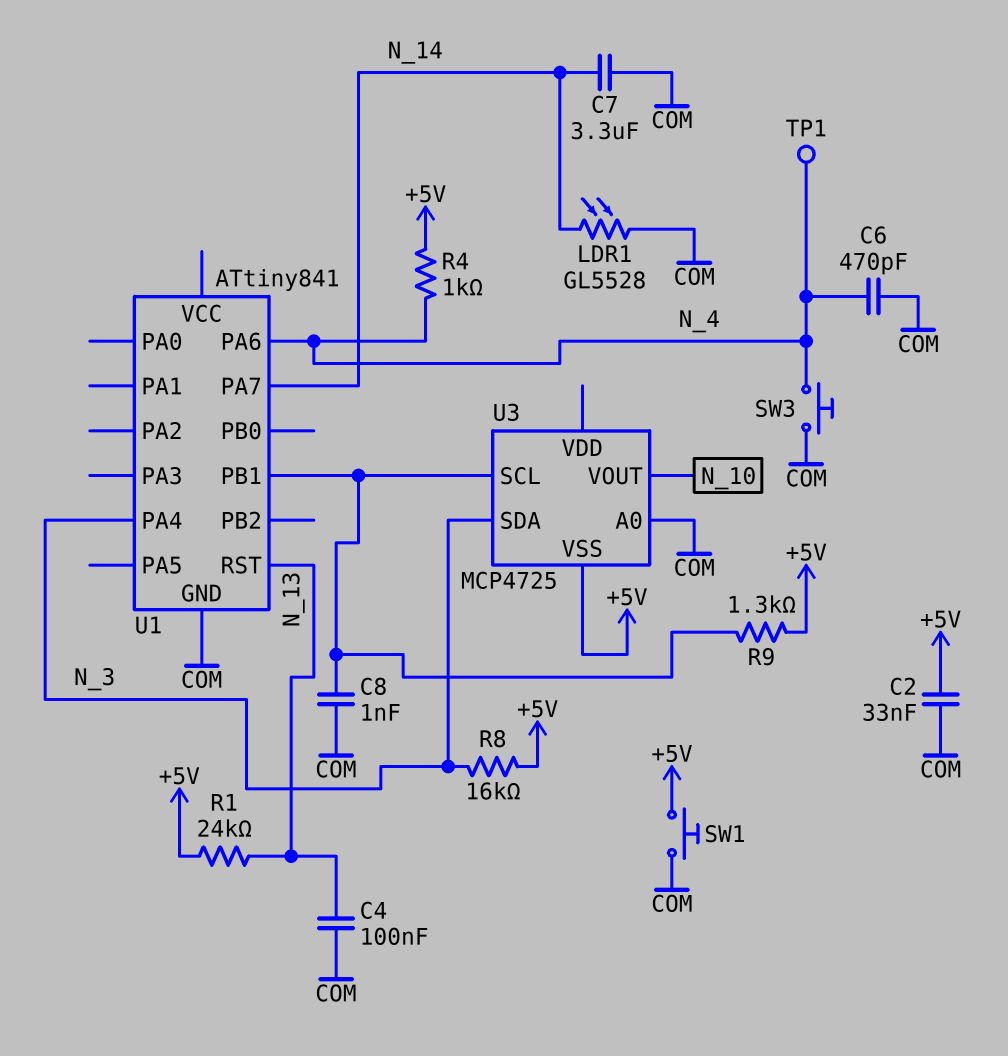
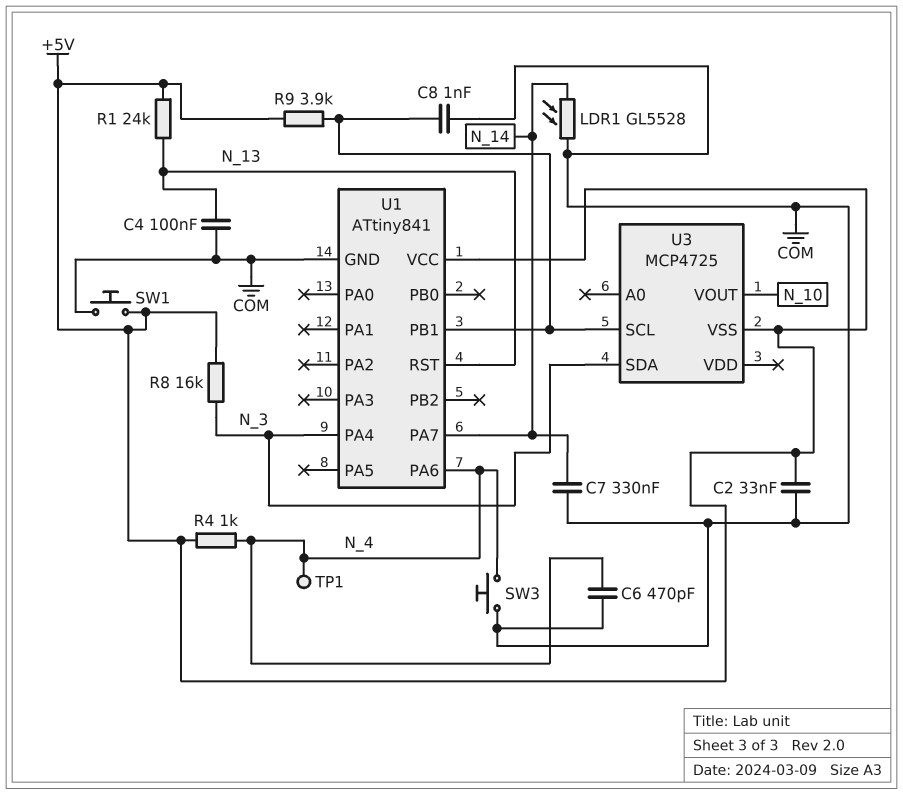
C7: 3.3uF (COM, N_14) -> 330nF (COM, N_14)
R9: 1.3k (+5V, U1/PB1) -> 3.9k (+5V, U1/PB1)
U1 pin VCC: none -> +5V
U3 pin A0: COM -> none

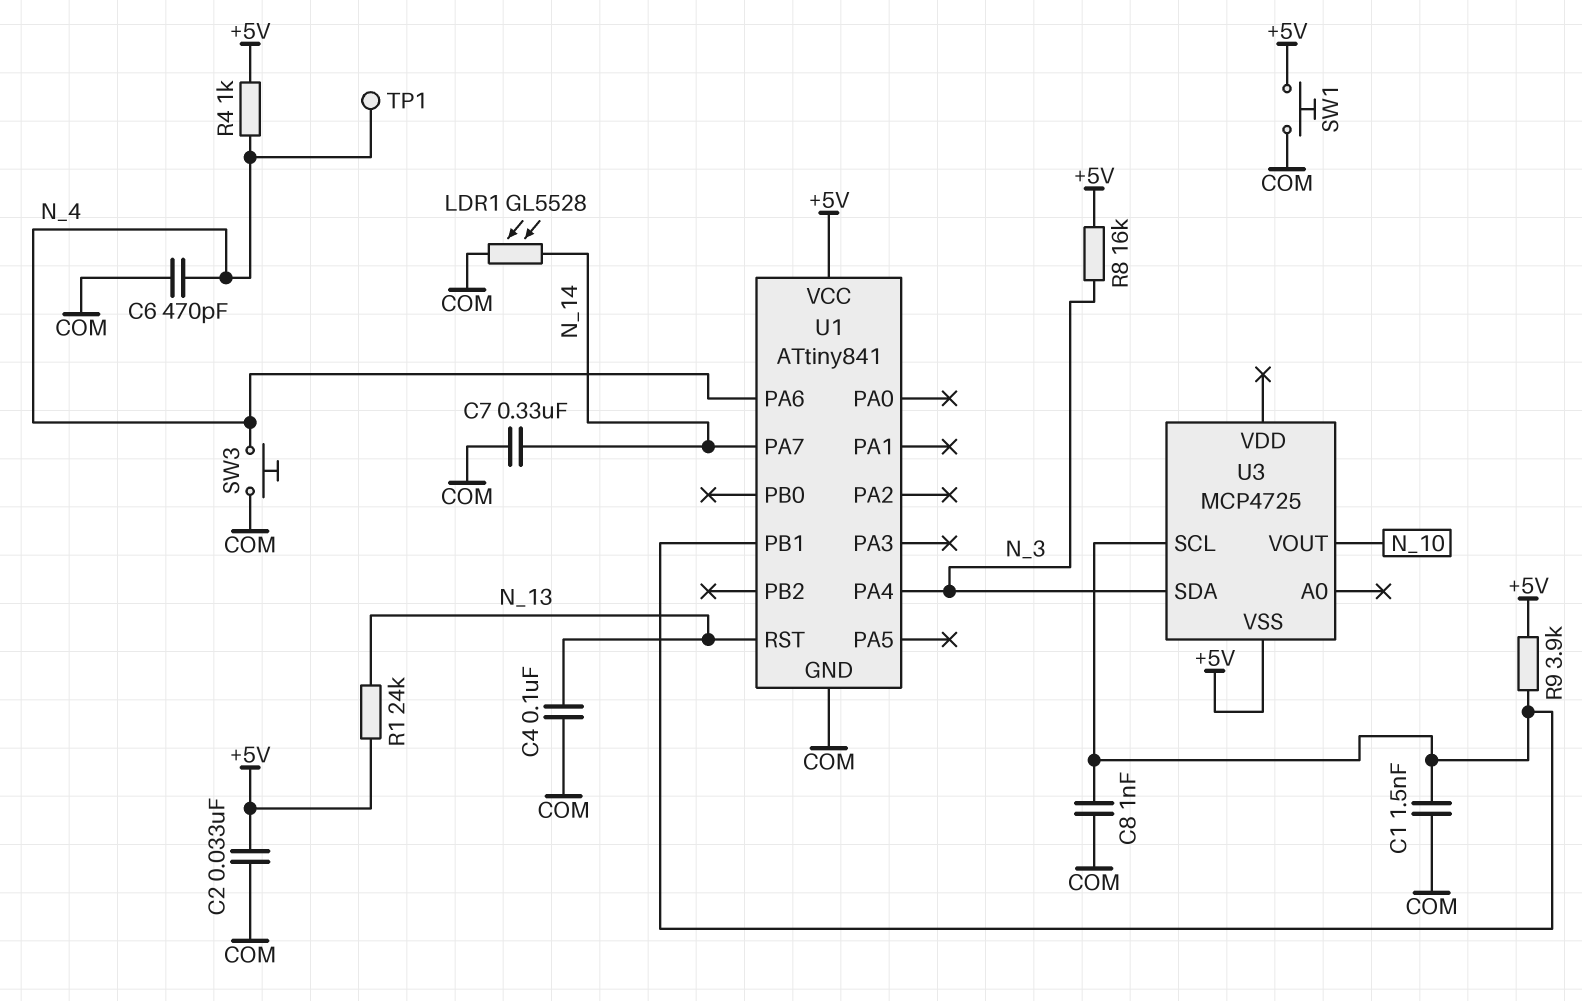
C1: none -> 1.5nF (COM, U1/PB1)

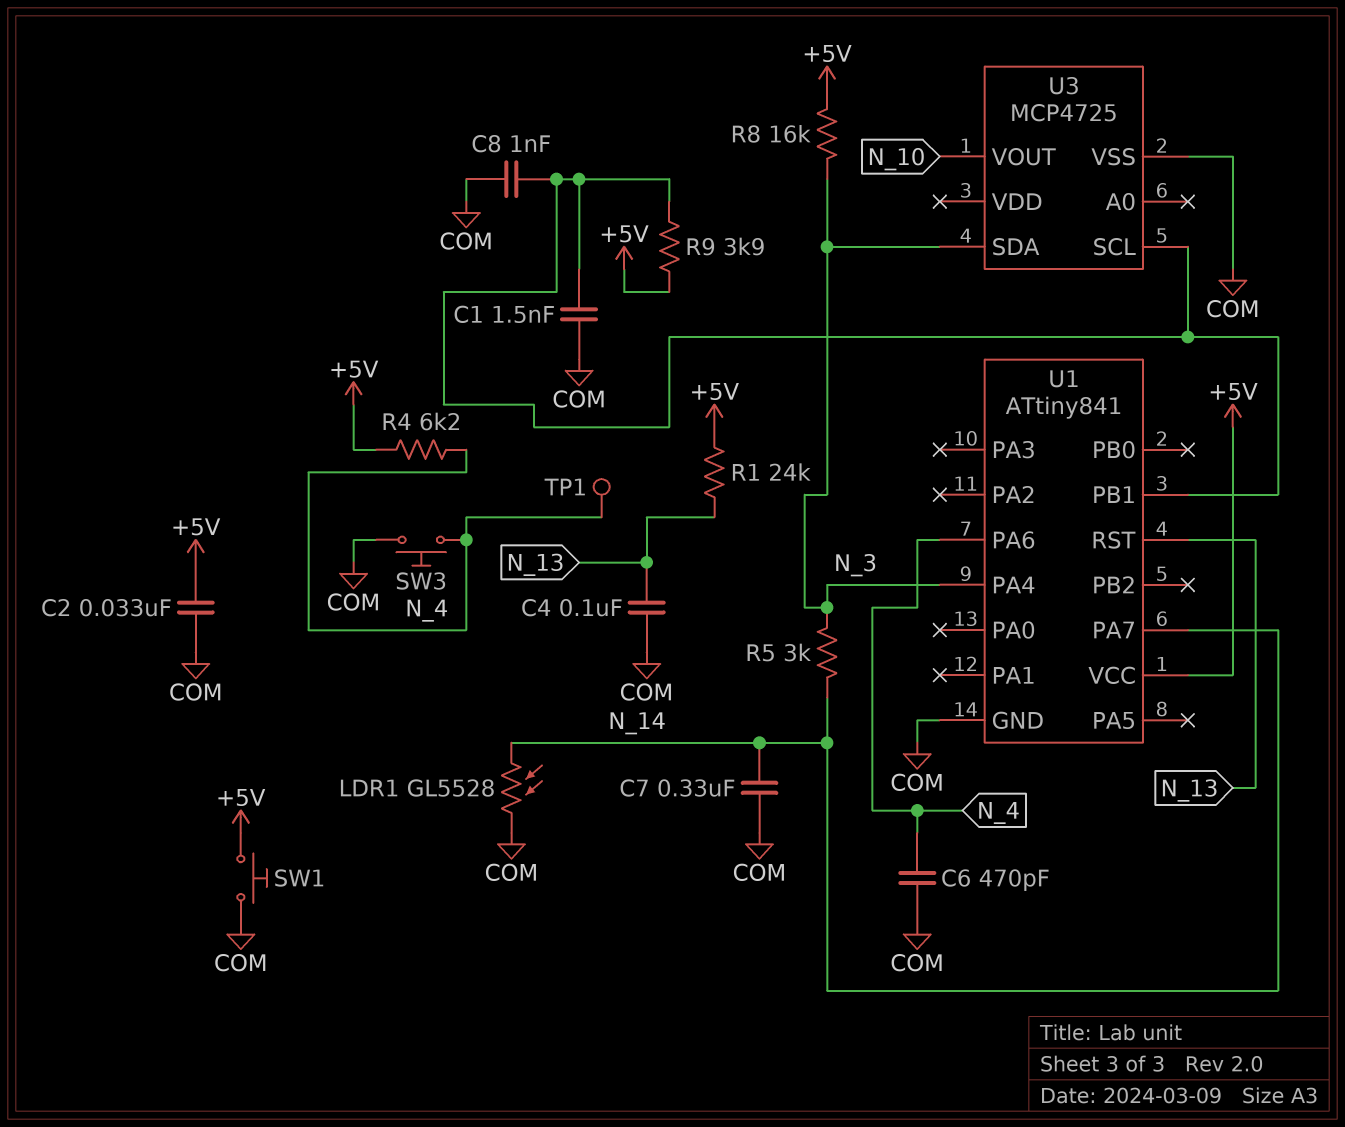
R4: 1k (+5V, N_4) -> 6.2k (+5V, N_4)
R5: none -> 3k (N_3, N_14)
U3 pin VSS: +5V -> COM

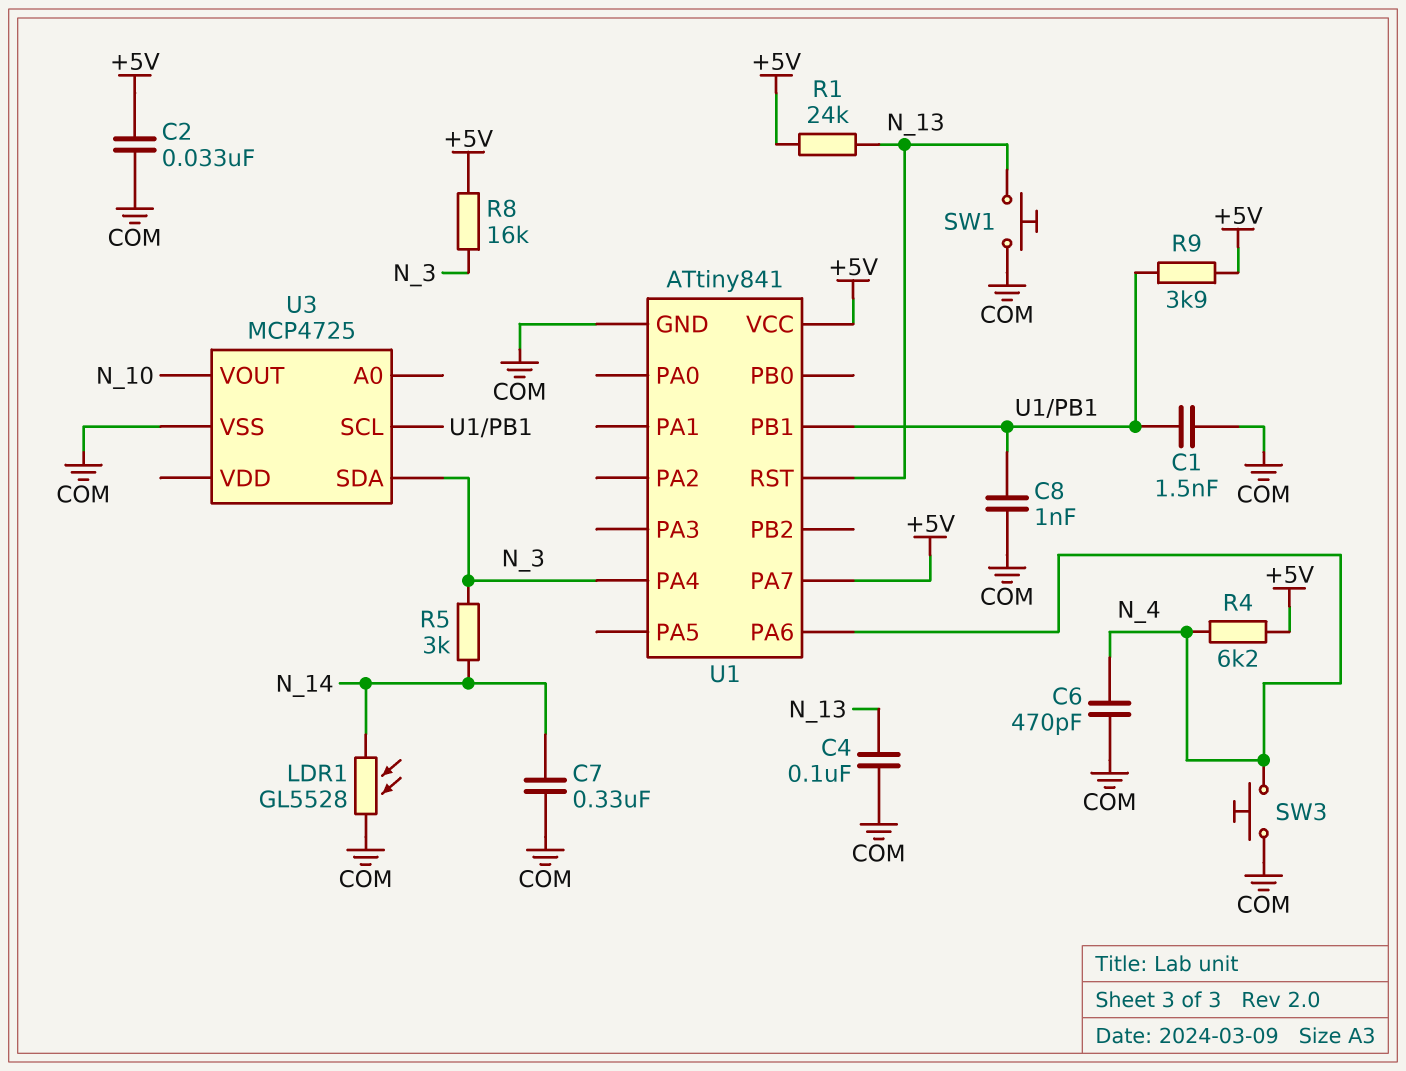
SW1: button (+5V, COM) -> button (COM, N_13)
TP1: test point (N_4) -> none
U1 pin PA7: N_14 -> +5V

